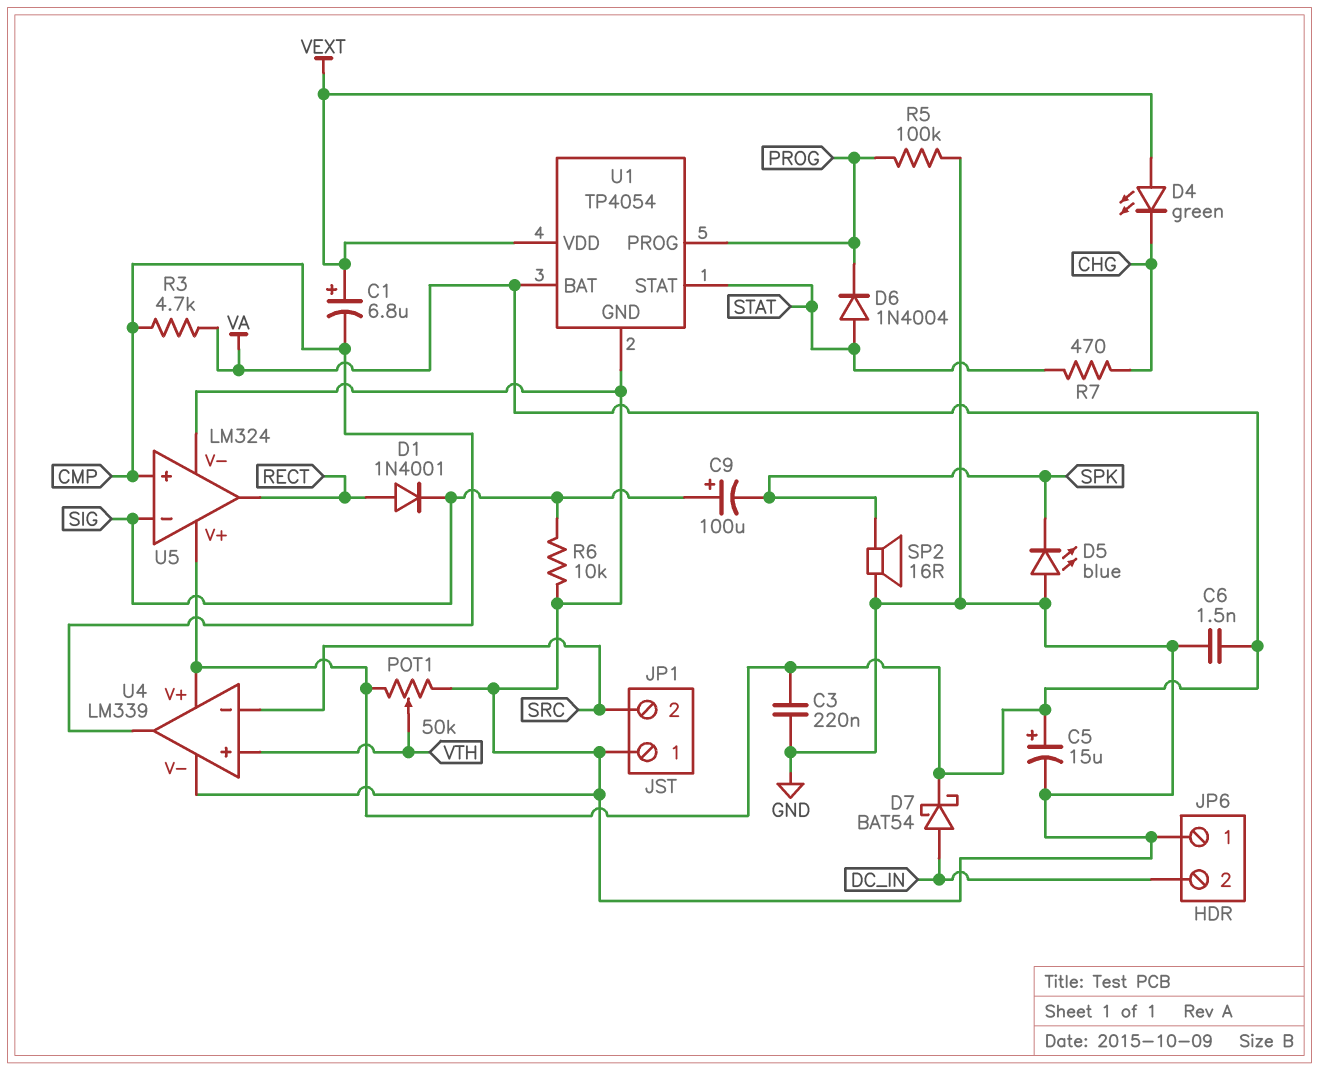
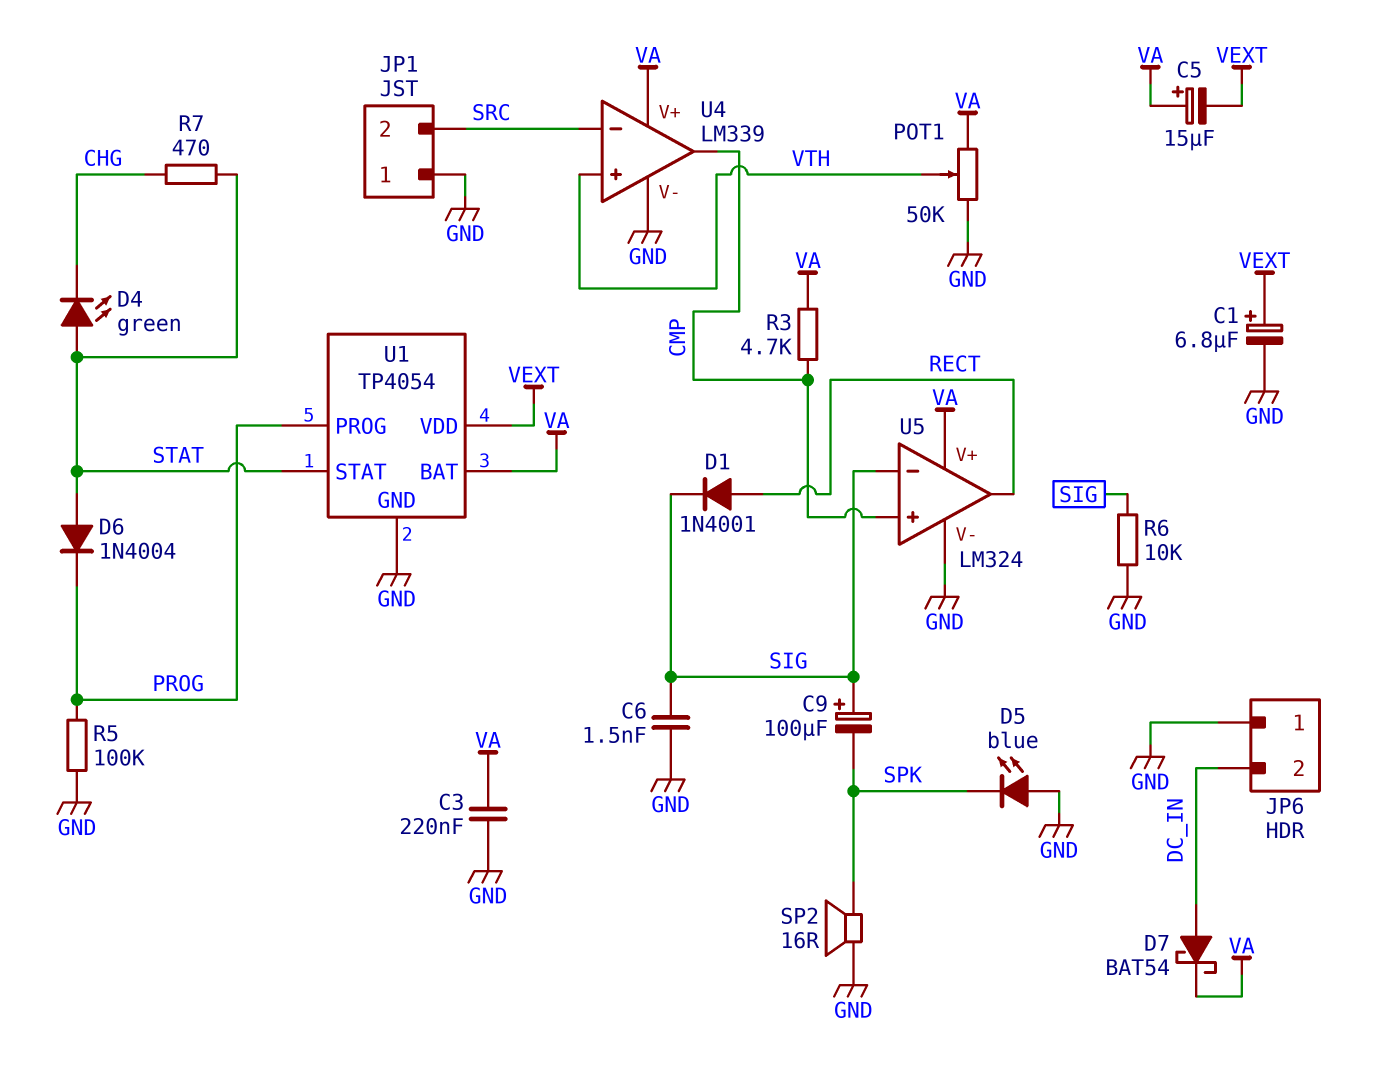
C1: 6.8uF (plus VEXT, minus CMP) -> 6.8uF (plus VEXT, minus GND)
C5: 15uF (plus VA, minus GND) -> 15uF (plus VA, minus VEXT)
C6: 1.5nF (GND, VA) -> 1.5nF (GND, SIG)
D4: LED green (A VEXT, K CHG) -> LED green (A STAT, K CHG)

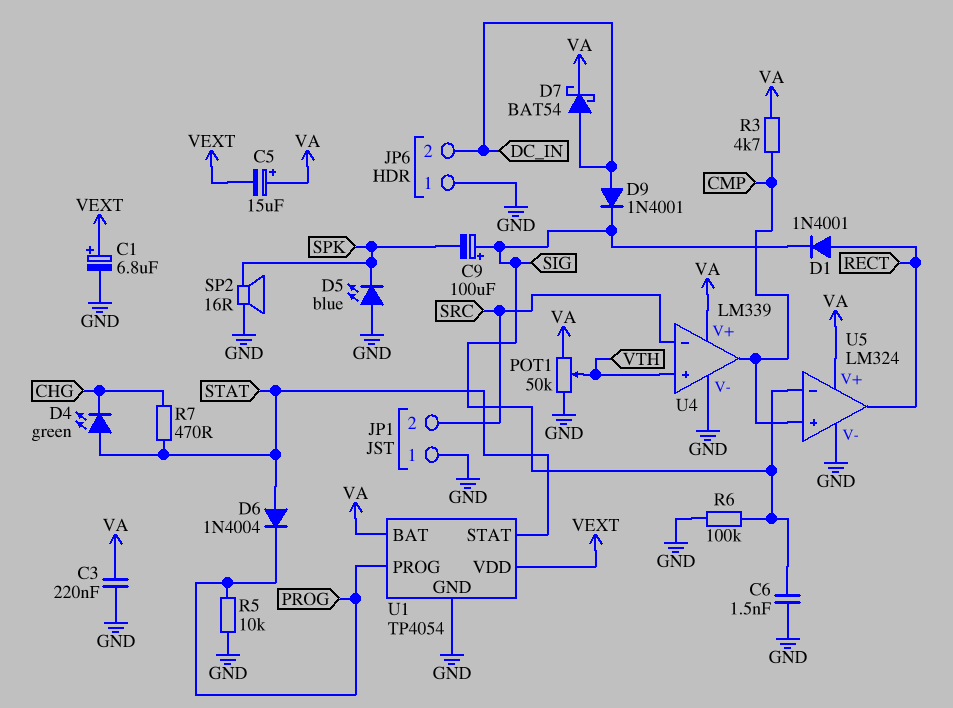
D9: none -> diode 1N4001 (A DC_IN, K SIG)
R5: 100k (GND, PROG) -> 10k (GND, PROG)
R6: 10k (GND, SIG) -> 100k (GND, SIG)

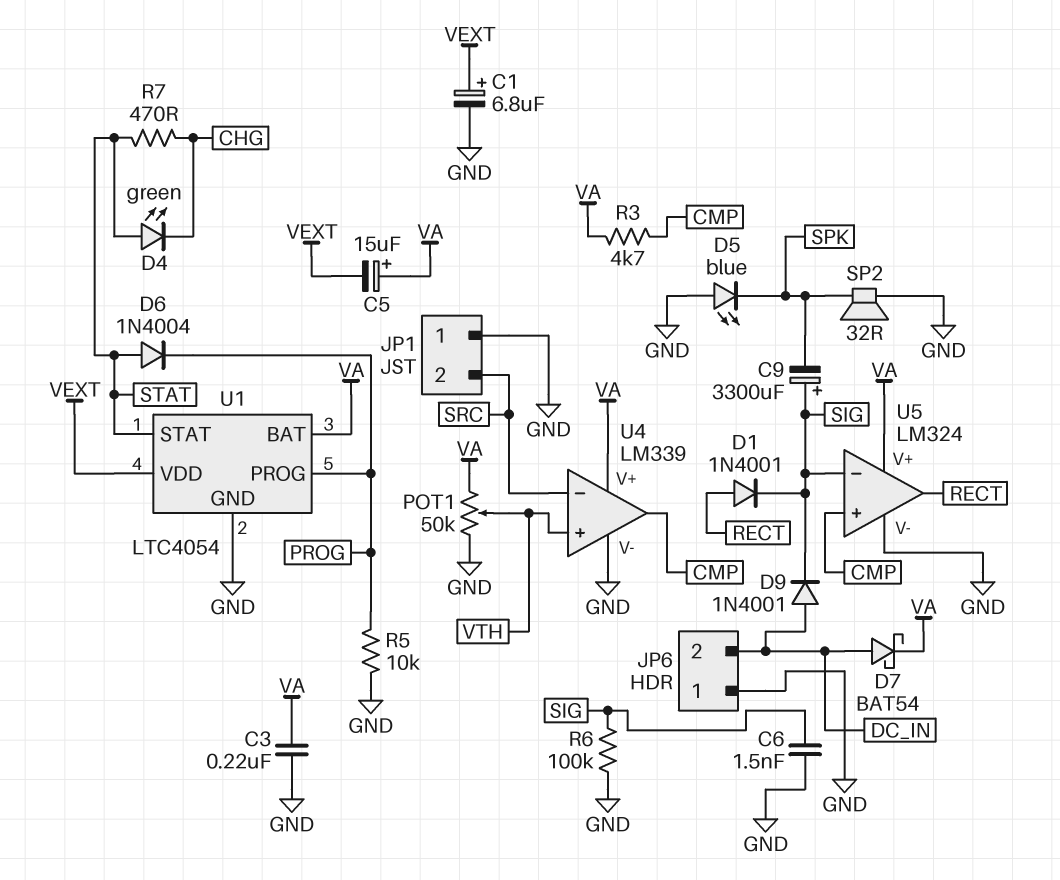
C9: 100uF (plus SIG, minus SPK) -> 3300uF (plus SIG, minus SPK)
SP2: speaker 16R (GND, SPK) -> speaker 32R (GND, SPK)
U1: TP4054 -> LTC4054

